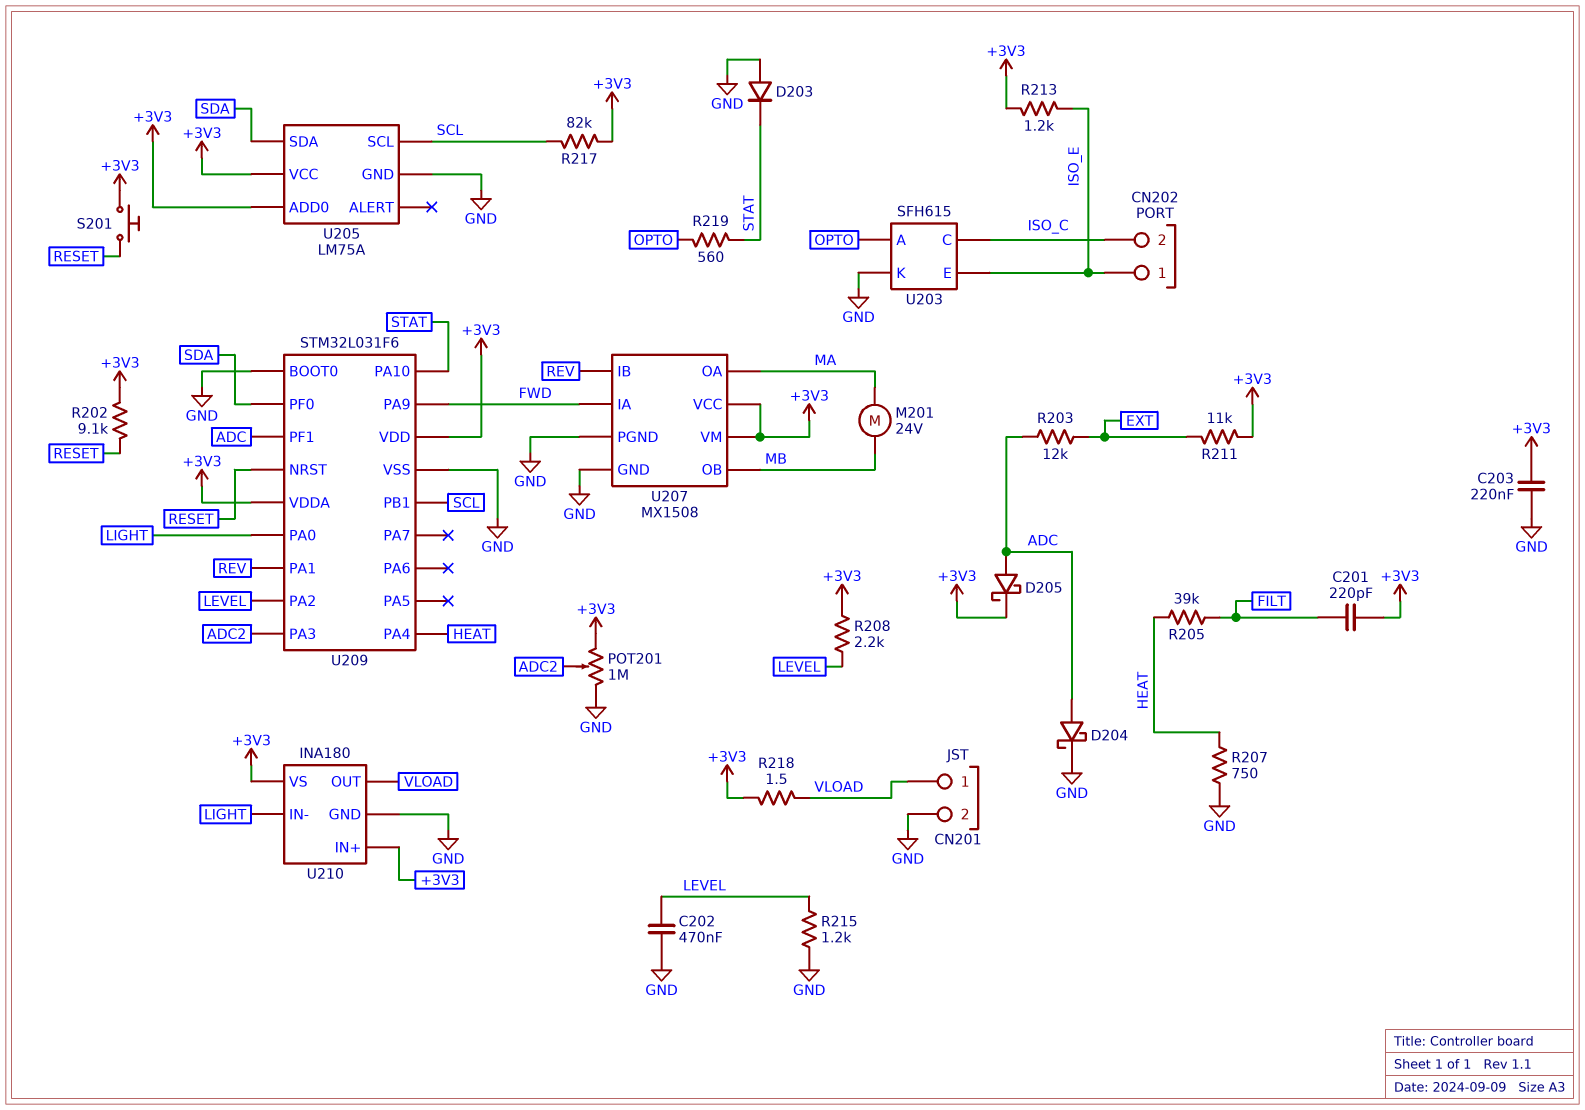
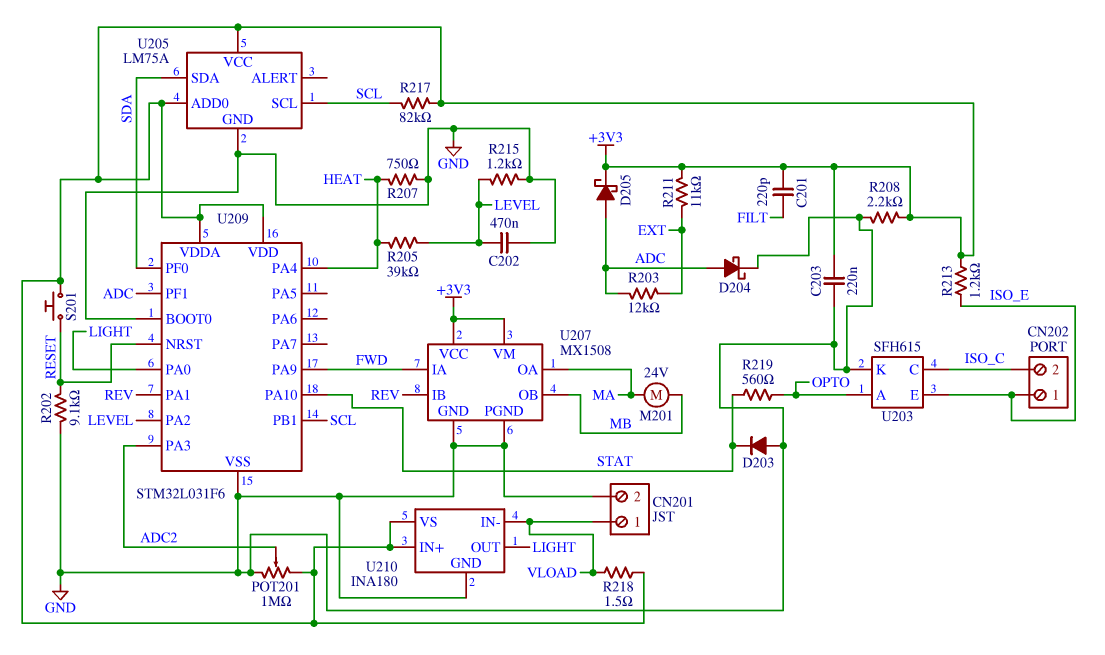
R202: 9.1k (+3V3, RESET) -> 9.1k (GND, RESET)
R205: 39k (FILT, HEAT) -> 39k (HEAT, LEVEL)
R208: 2.2k (+3V3, LEVEL) -> 2.2k (+3V3, GND)
U210 pin IN-: LIGHT -> VLOAD
U210 pin OUT: VLOAD -> LIGHT

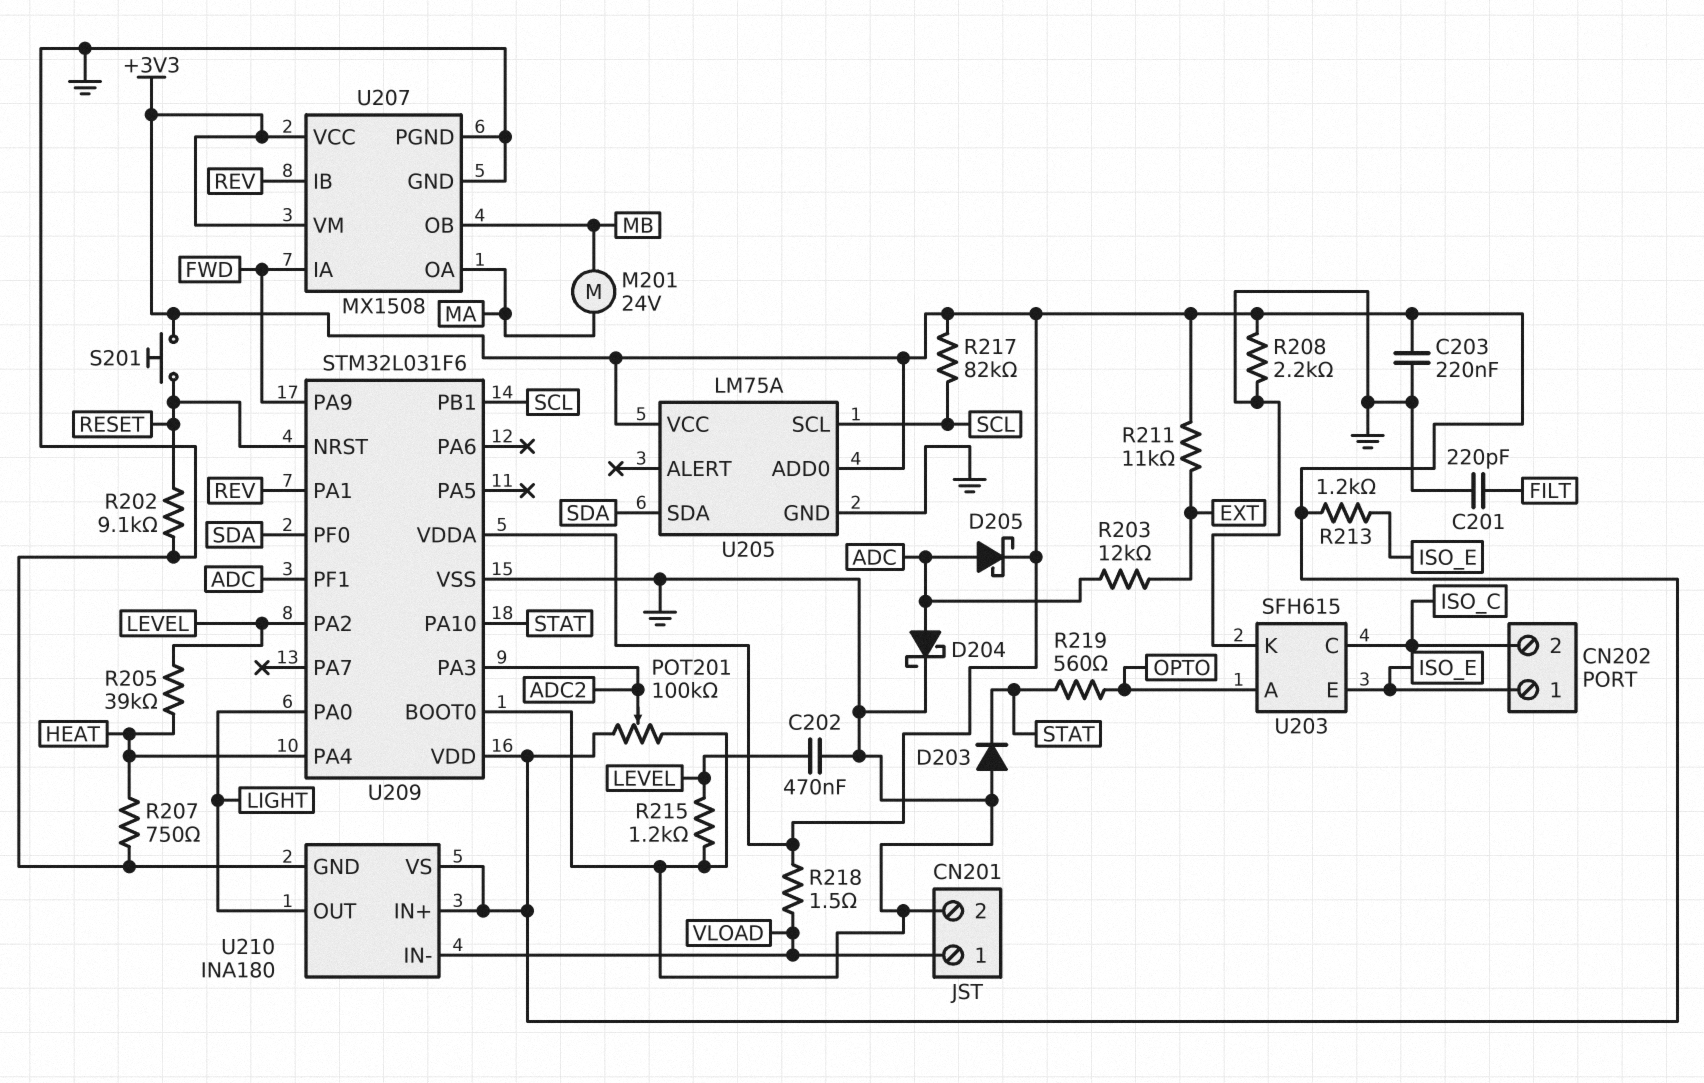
C201: 220pF (+3V3, FILT) -> 220pF (FILT, GND)
POT201: 1M (+3V3, GND, wiper ADC2) -> 100k (+3V3, GND, wiper ADC2)

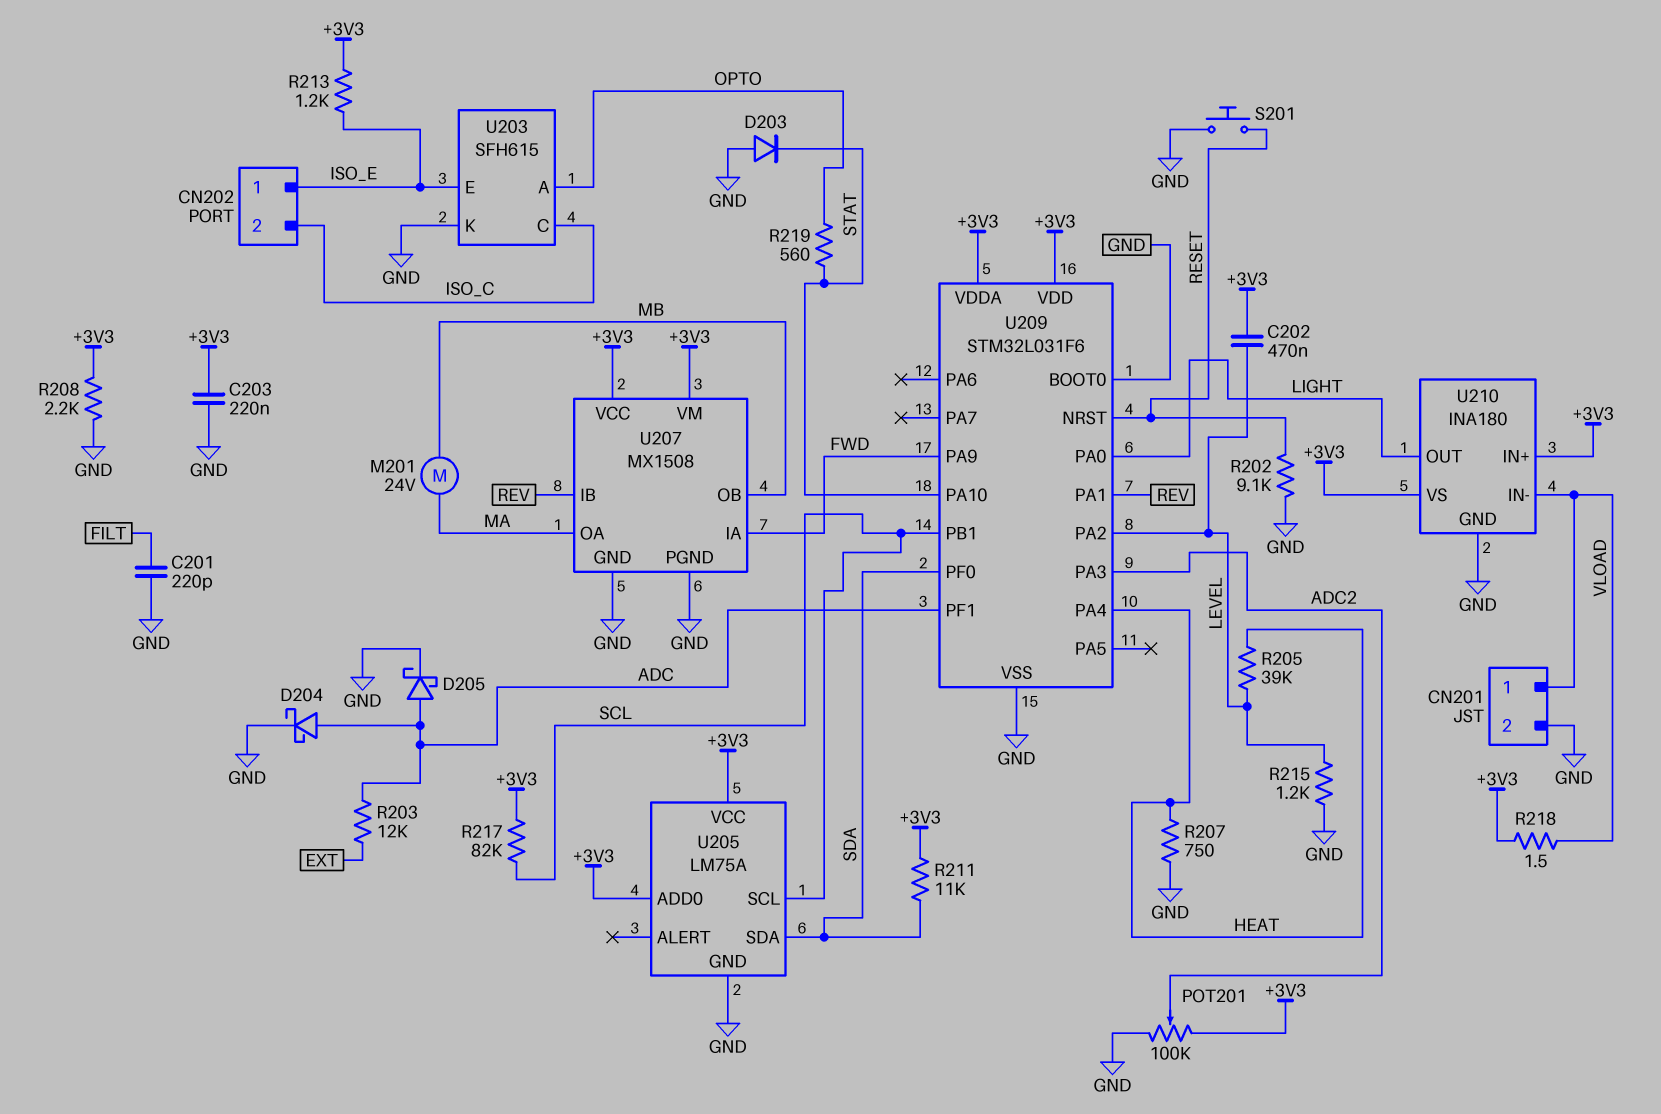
C202: 470nF (GND, LEVEL) -> 470nF (+3V3, LEVEL)
D205: schottky (A ADC, K +3V3) -> schottky (A ADC, K GND)
R211: 11k (+3V3, EXT) -> 11k (+3V3, SDA)
S201: button (+3V3, RESET) -> button (GND, RESET)

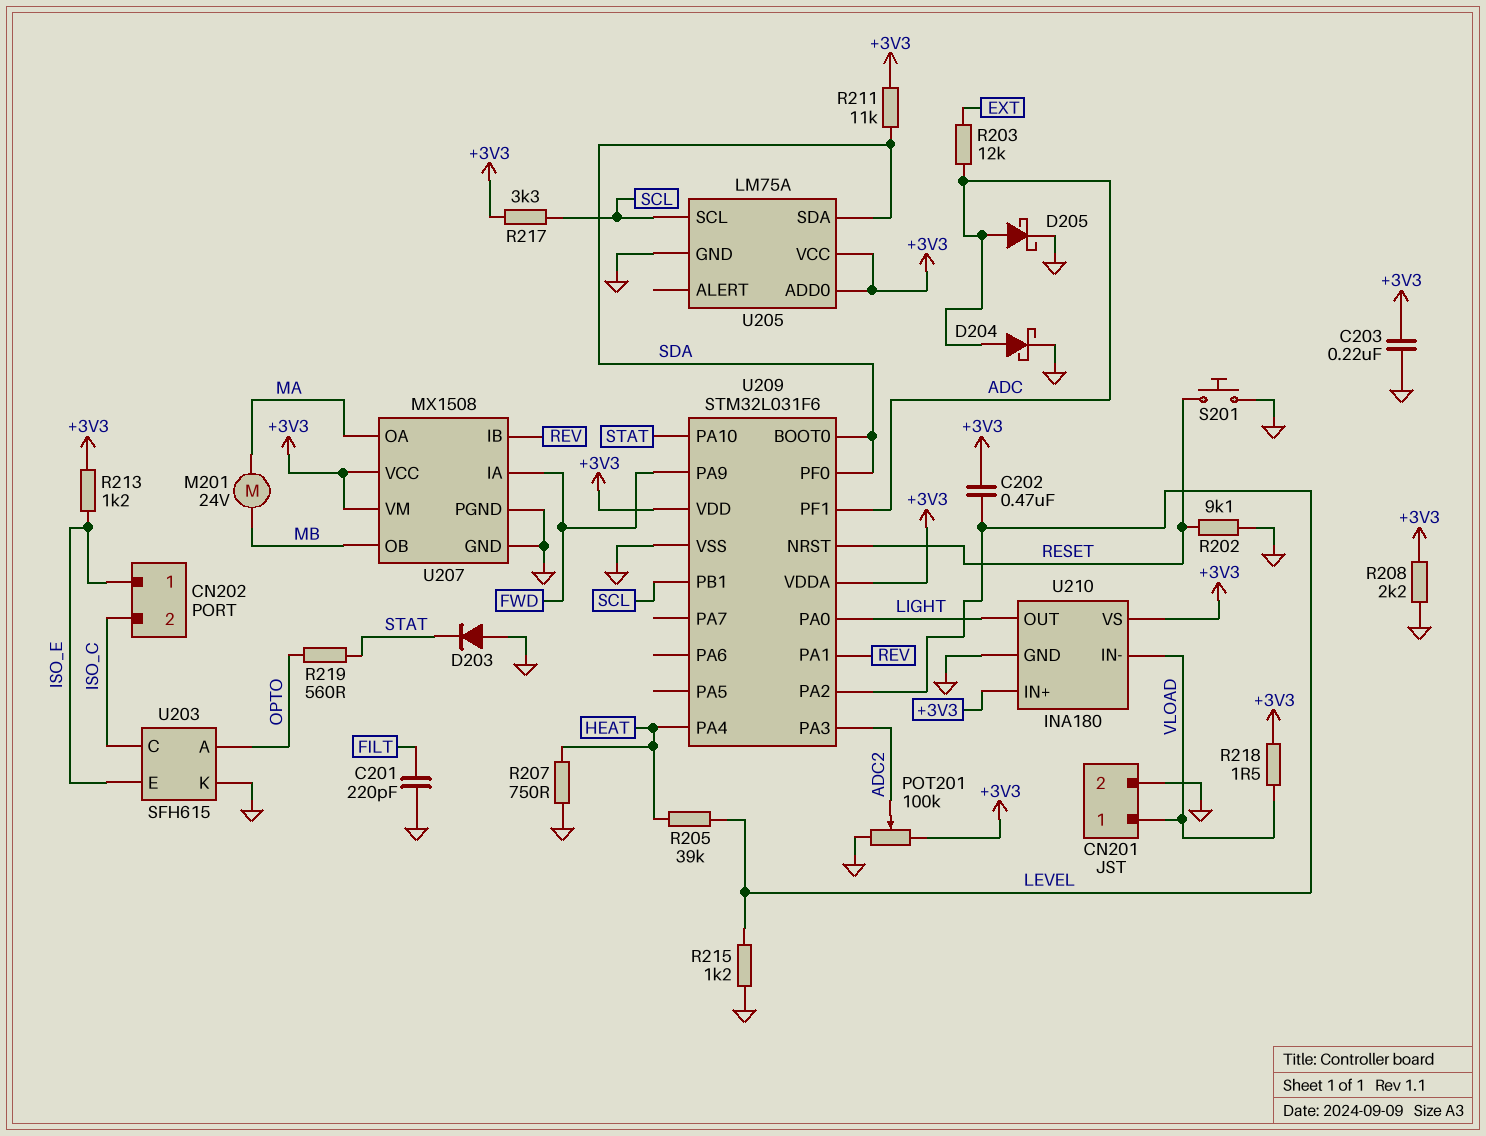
R217: 82k (+3V3, SCL) -> 3.3k (+3V3, SCL)
U209 pin BOOT0: GND -> SDA

